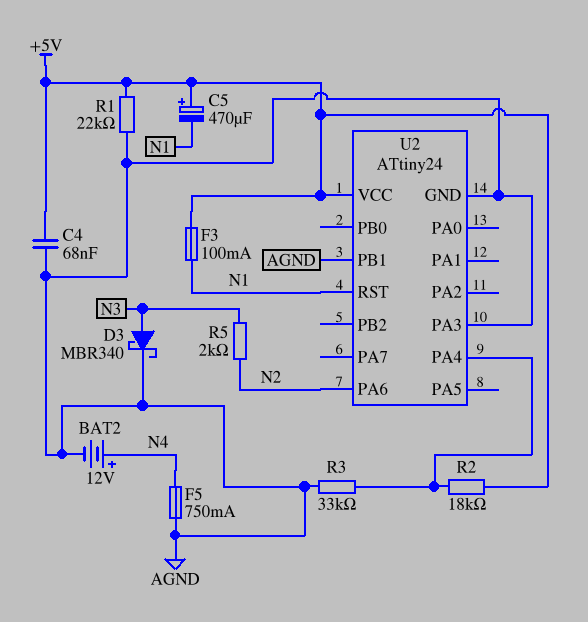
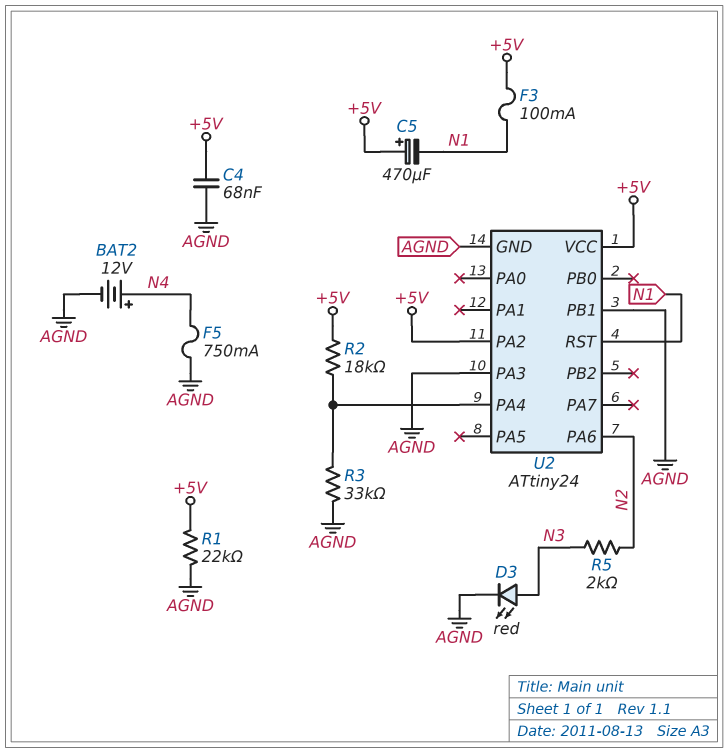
D3: schottky MBR340 (A N3, K AGND) -> LED red (A N3, K AGND)
U2 pin PA2: none -> +5V

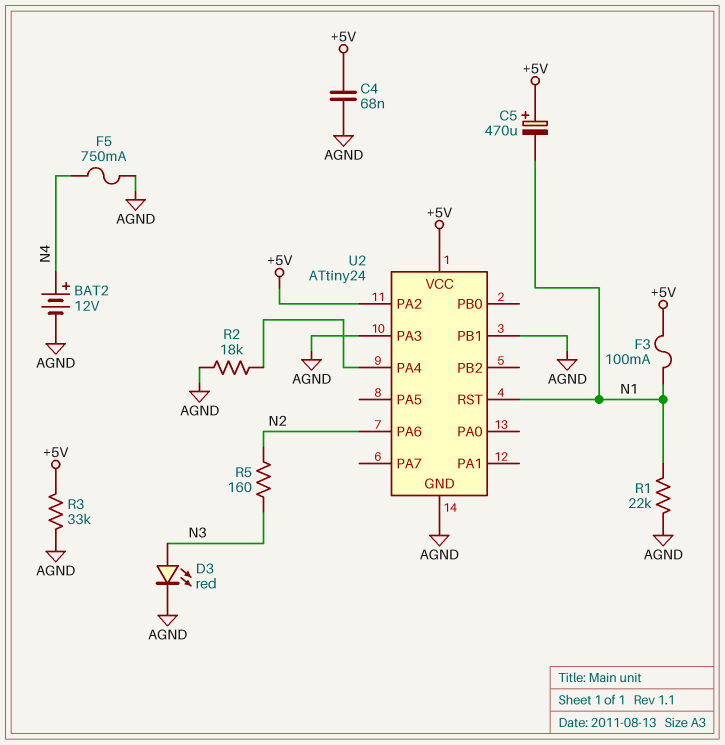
R1: 22k (+5V, AGND) -> 22k (AGND, N1)
R2: 18k (+5V, U2/PA4) -> 18k (AGND, U2/PA4)
R3: 33k (AGND, U2/PA4) -> 33k (+5V, AGND)
R5: 2k (N2, N3) -> 160 (N2, N3)

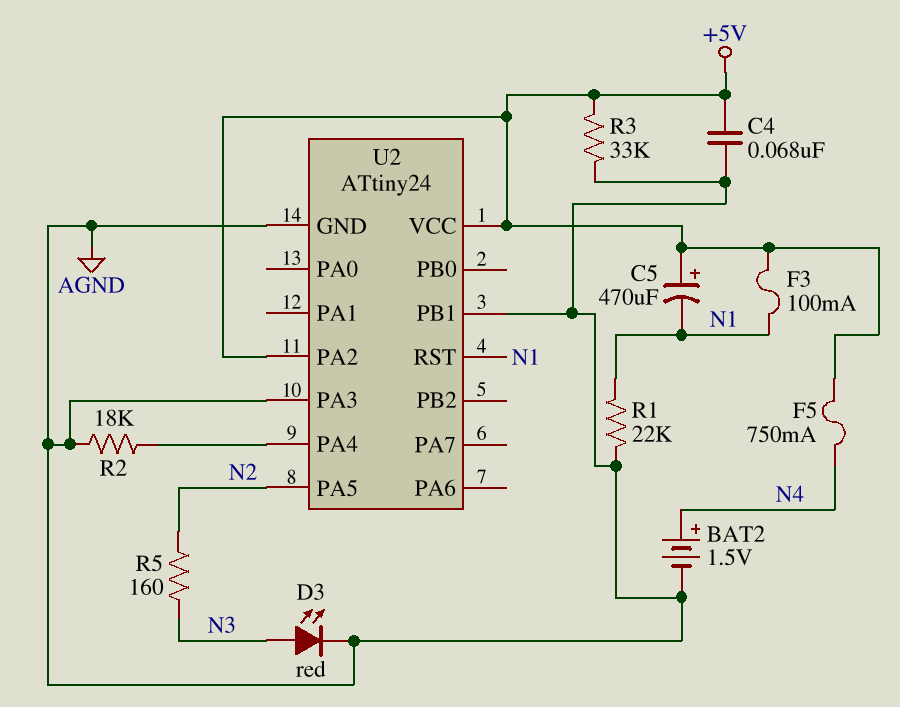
BAT2: 12V (plus N4, minus AGND) -> 1.5V (plus N4, minus AGND)
F5: 750mA (AGND, N4) -> 750mA (+5V, N4)
U2 pin PA5: none -> N2
U2 pin PA6: N2 -> none

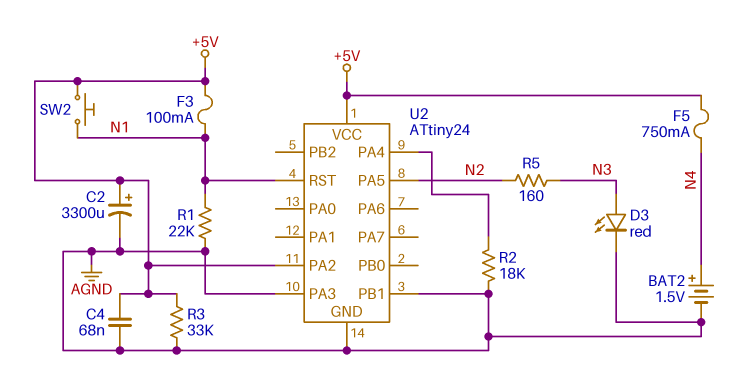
C2: none -> 3300uF (plus +5V, minus AGND)
C5: 470uF (plus +5V, minus N1) -> none
SW2: none -> button (+5V, N1)

